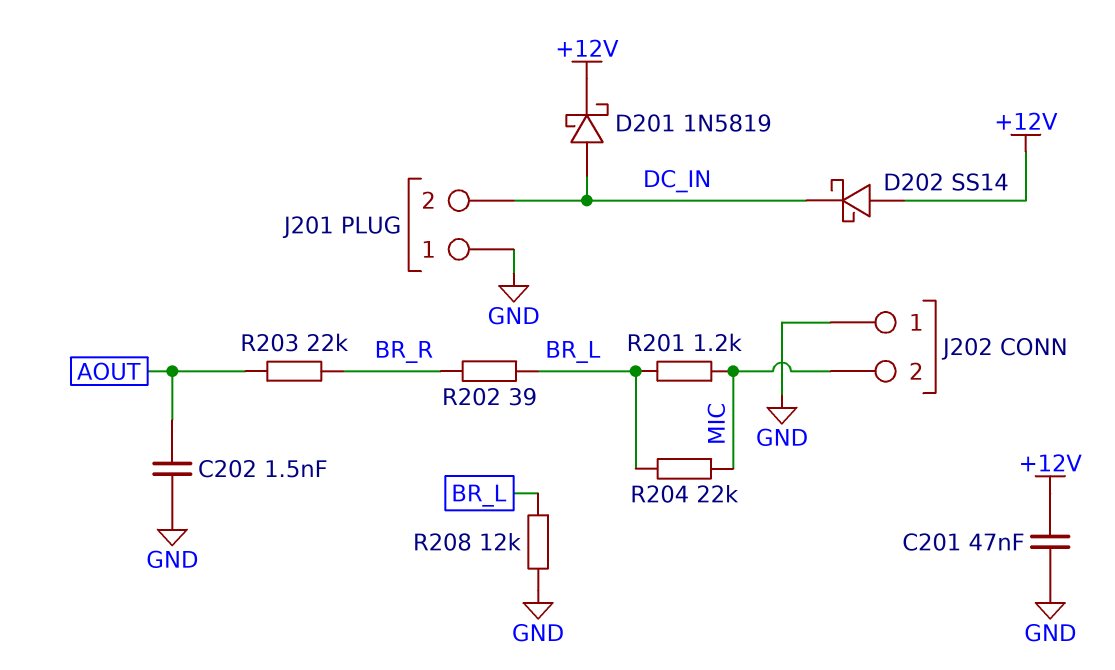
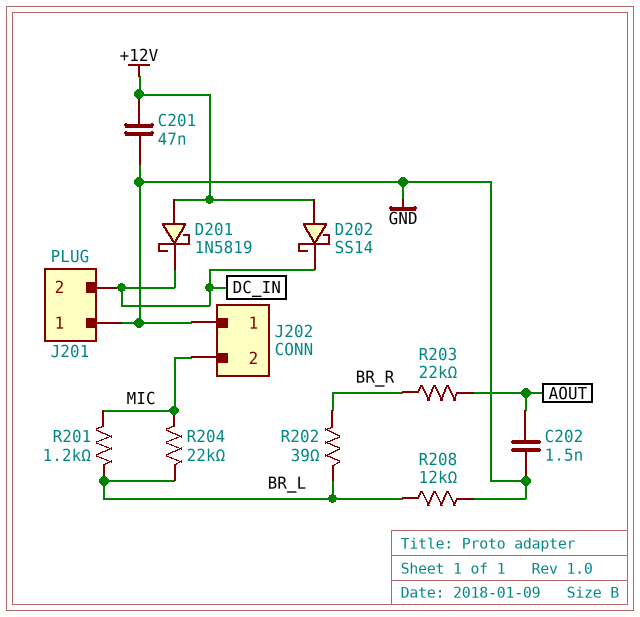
D201: schottky 1N5819 (A DC_IN, K +12V) -> schottky 1N5819 (A +12V, K DC_IN)

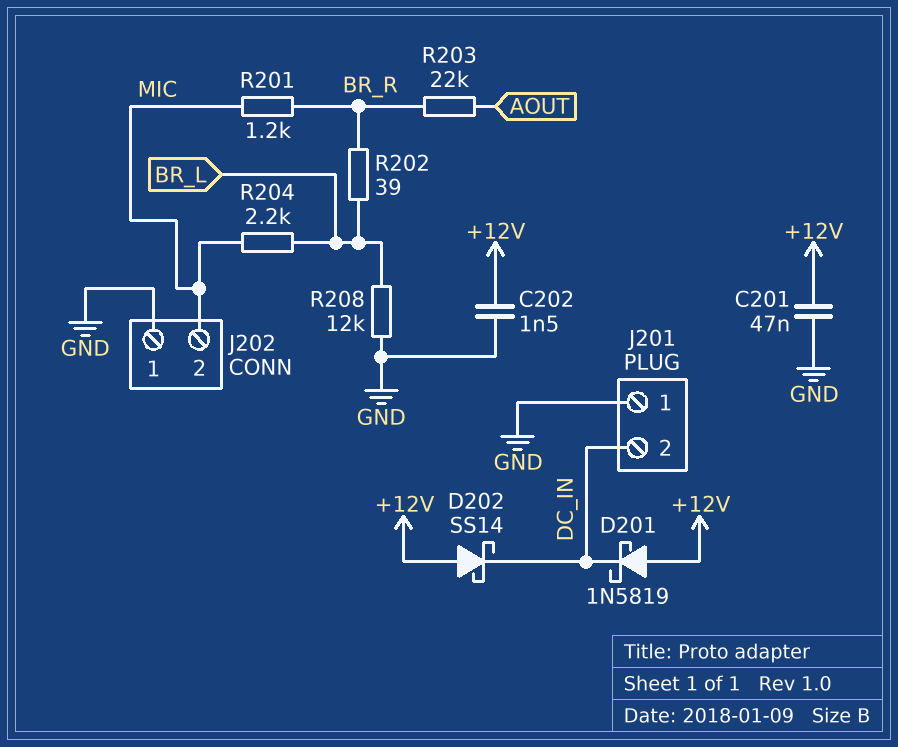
C202: 1.5nF (AOUT, GND) -> 1.5nF (+12V, GND)
R201: 1.2k (BR_L, MIC) -> 1.2k (BR_R, MIC)
R204: 22k (BR_L, MIC) -> 2.2k (BR_L, MIC)

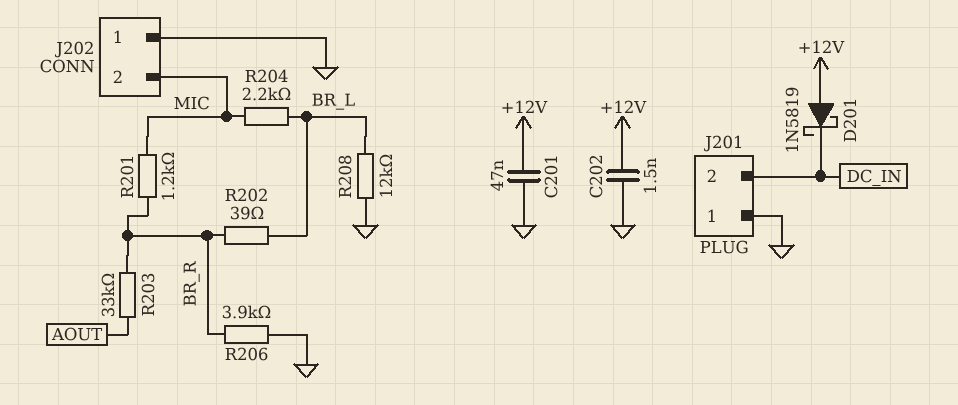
D202: schottky SS14 (A +12V, K DC_IN) -> none
R203: 22k (AOUT, BR_R) -> 33k (AOUT, BR_R)
R206: none -> 3.9k (BR_R, GND)

